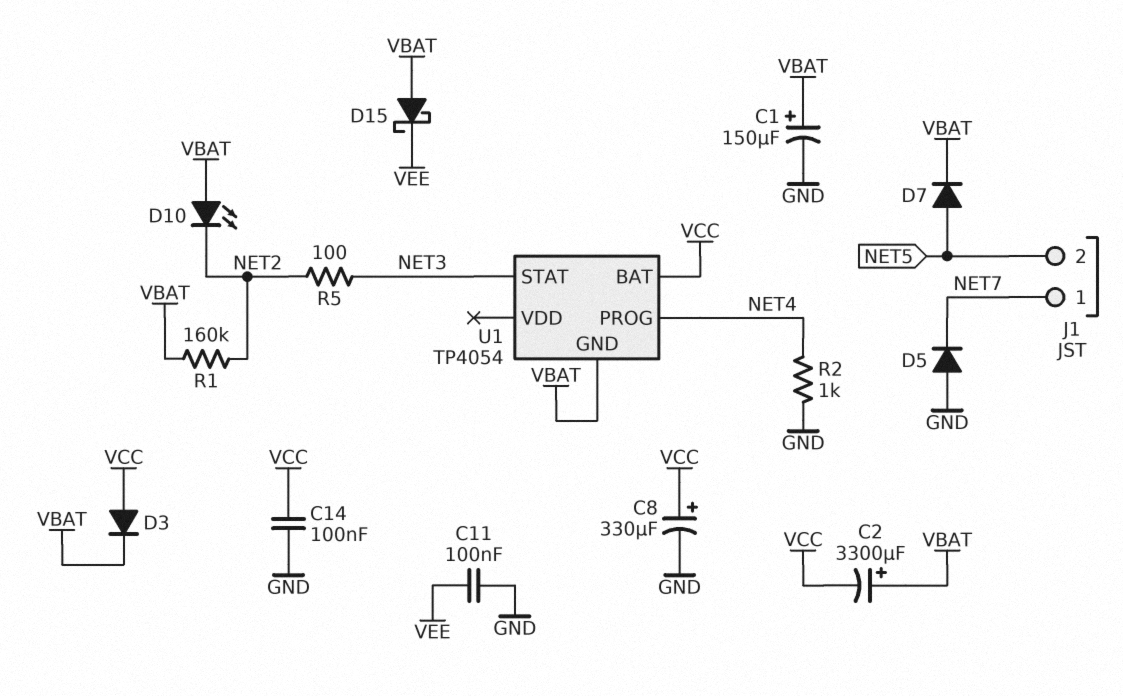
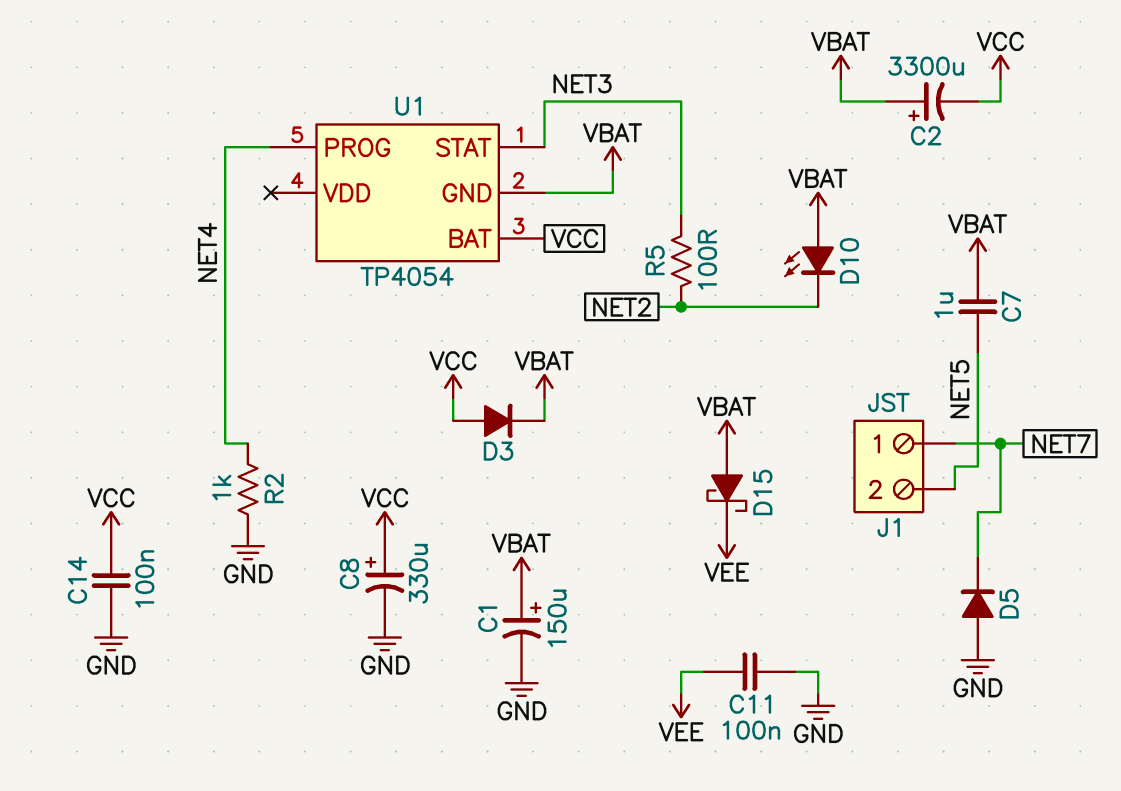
C7: none -> 1uF (NET5, VBAT)
D7: diode (A NET5, K VBAT) -> none
R1: 160k (NET2, VBAT) -> none

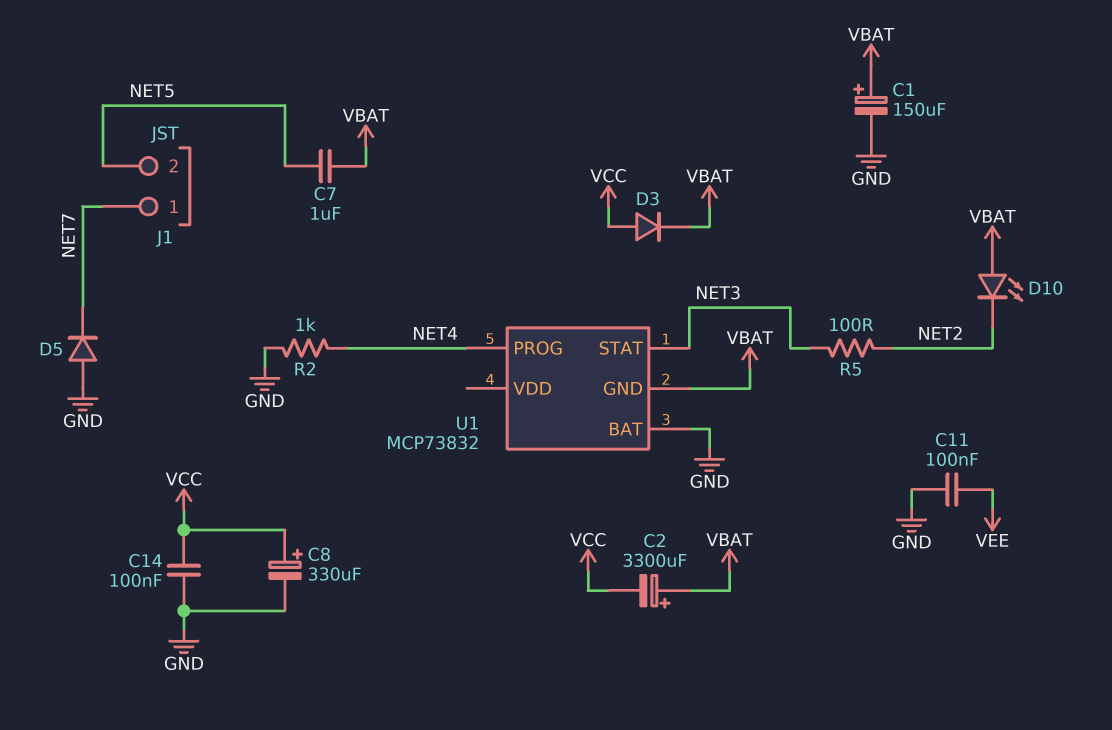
D15: schottky (A VBAT, K VEE) -> none
U1: TP4054 -> MCP73832
U1 pin BAT: VCC -> GND

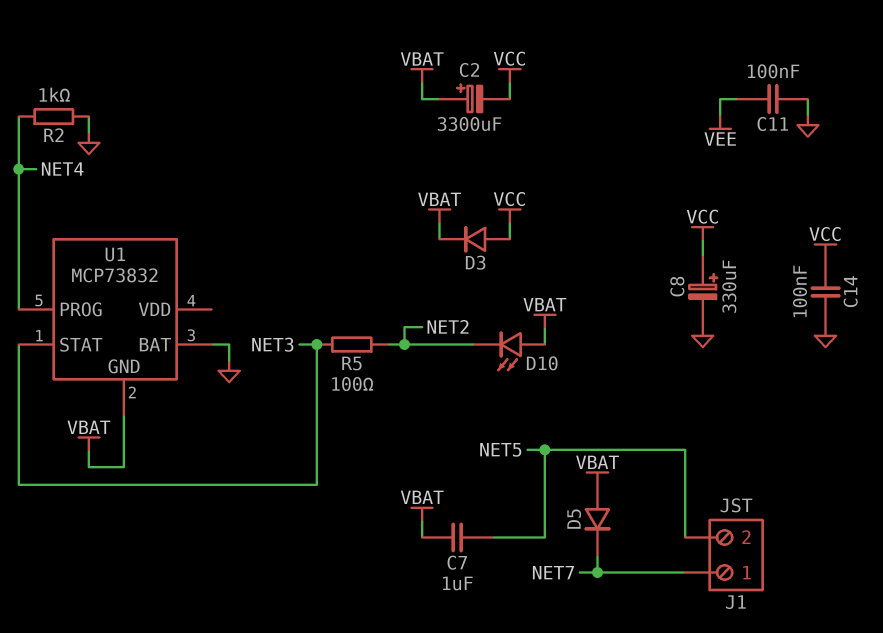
C1: 150uF (plus VBAT, minus GND) -> none
D5: diode (A GND, K NET7) -> diode (A VBAT, K NET7)

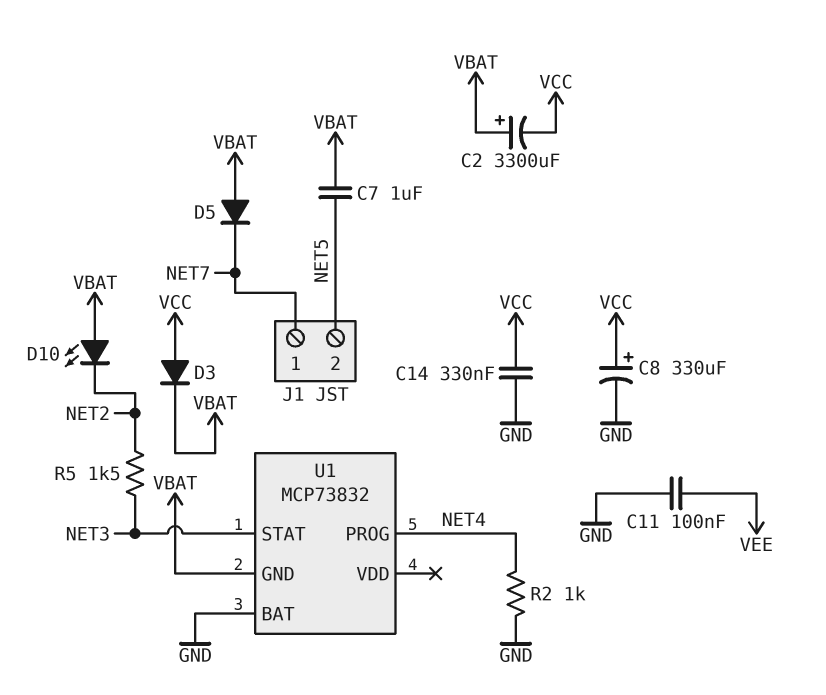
C14: 100nF (GND, VCC) -> 330nF (GND, VCC)
R5: 100 (NET2, NET3) -> 1.5k (NET2, NET3)

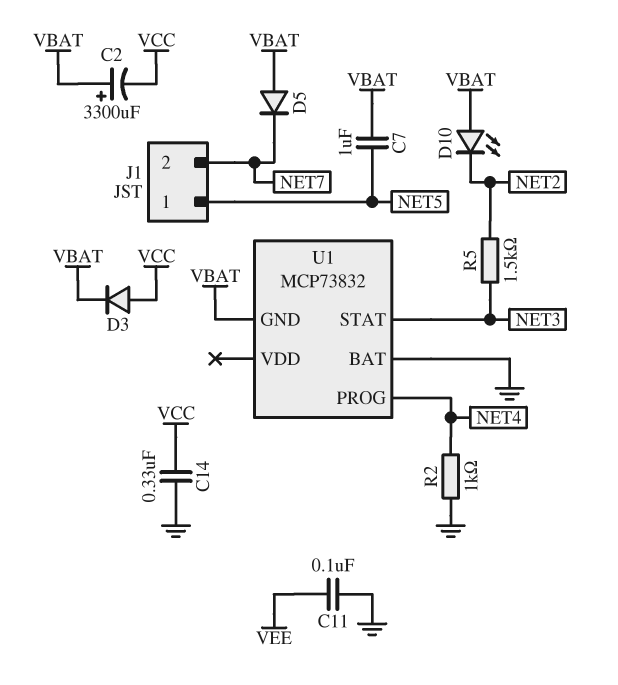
C8: 330uF (plus VCC, minus GND) -> none
J1 pin 1: NET7 -> NET5
J1 pin 2: NET5 -> NET7

